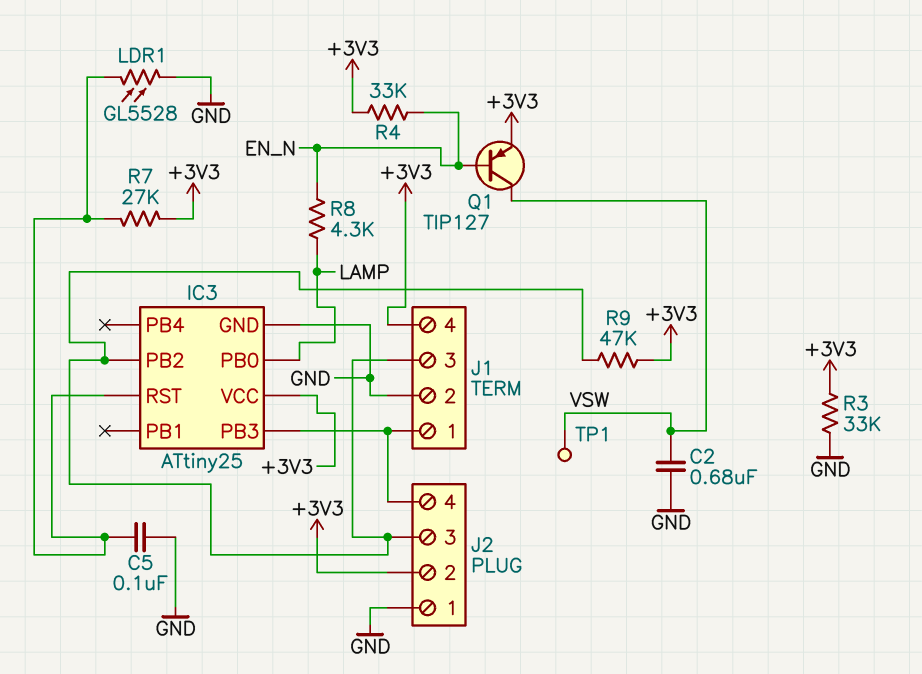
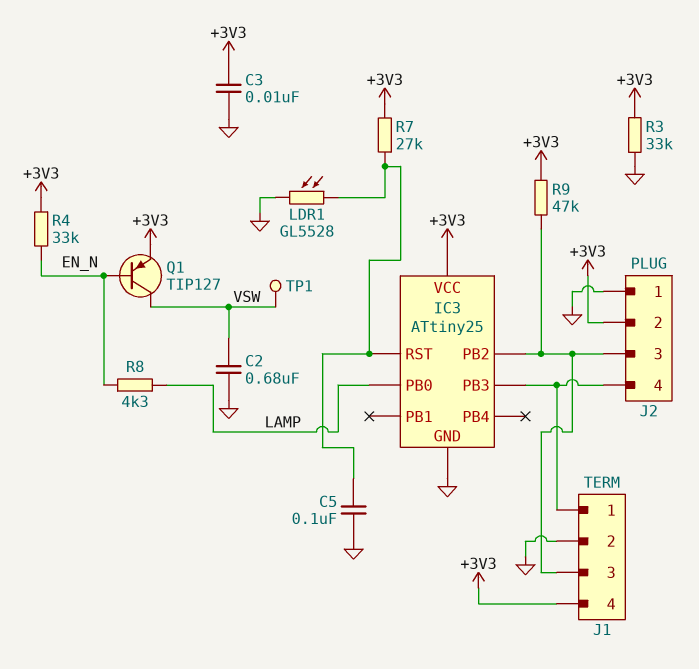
C3: none -> 10nF (+3V3, GND)

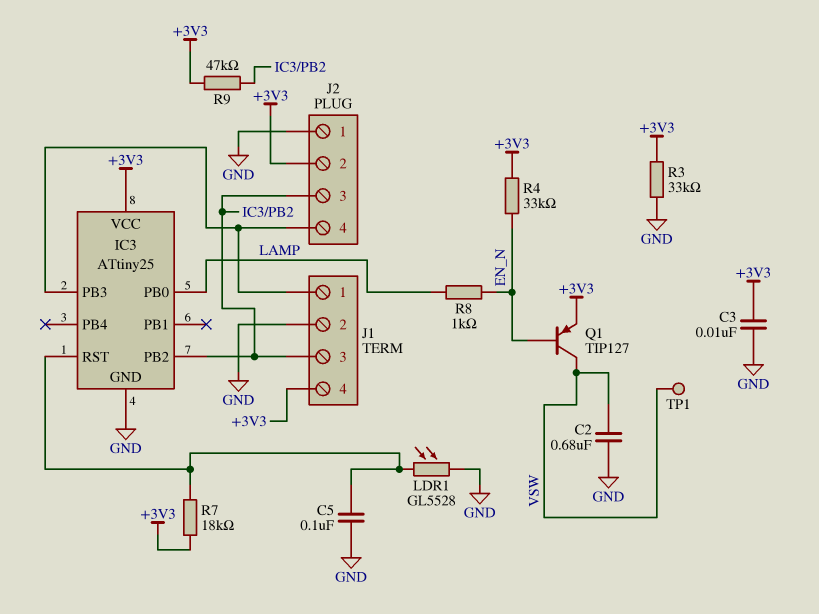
R7: 27k (+3V3, IC3/RST) -> 18k (+3V3, IC3/RST)
R8: 4.3k (EN_N, LAMP) -> 1k (EN_N, LAMP)

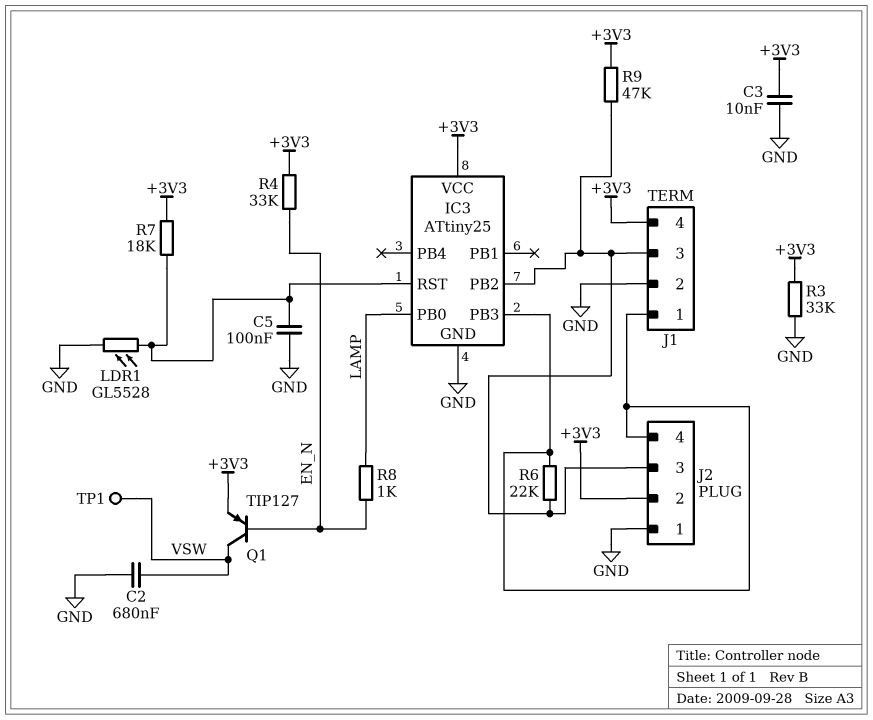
R6: none -> 22k (IC3/PB2, IC3/PB3)

